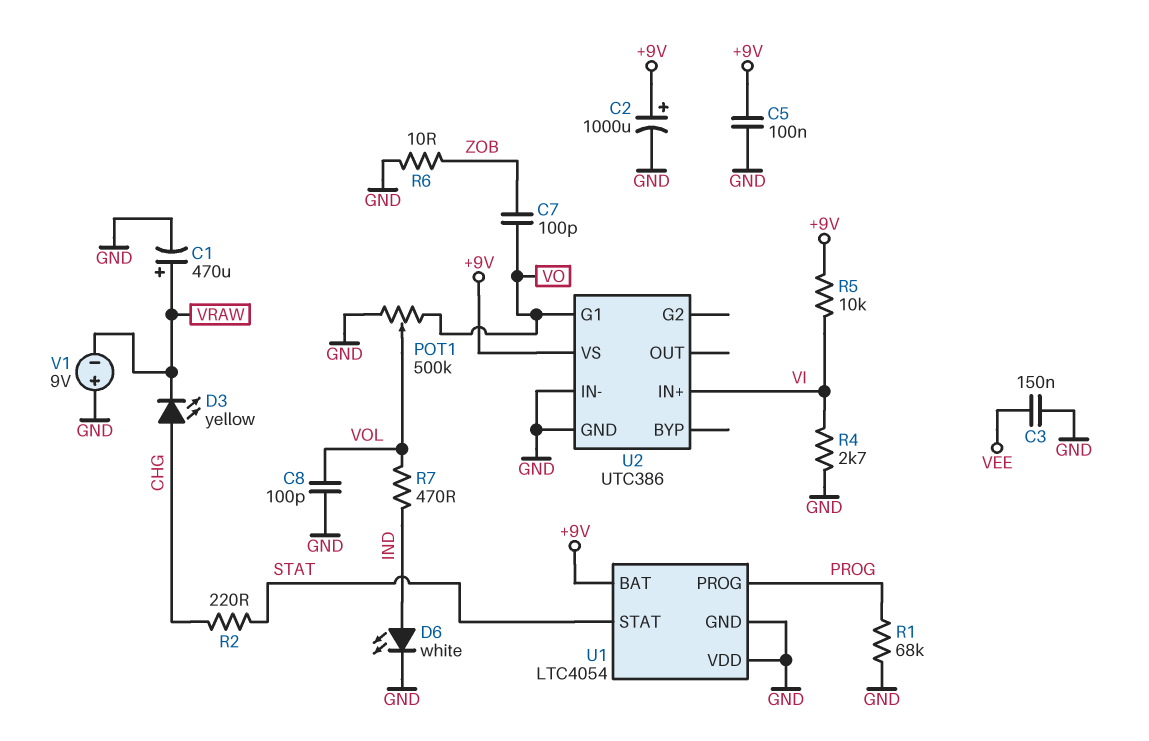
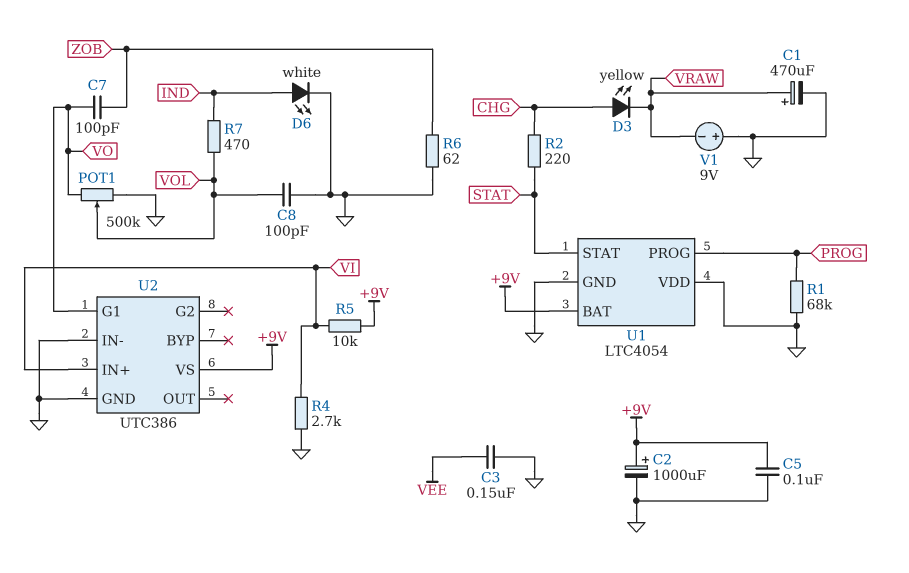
R6: 10 (GND, ZOB) -> 62 (GND, ZOB)

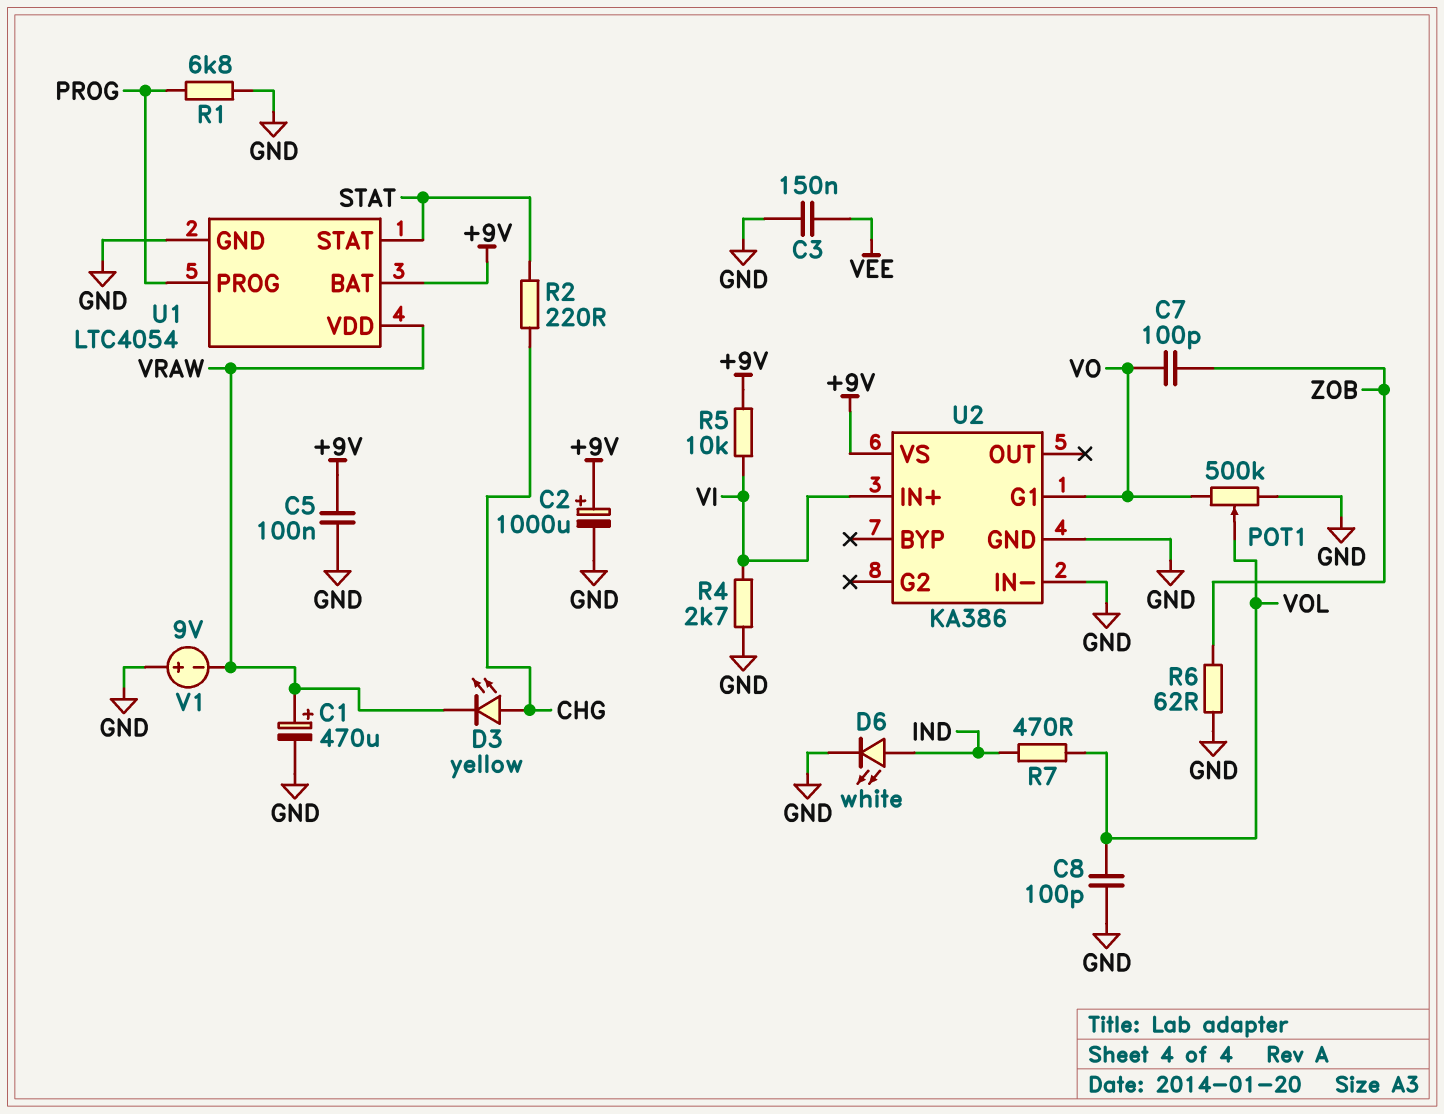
R1: 68k (GND, PROG) -> 6.8k (GND, PROG)
U1 pin VDD: GND -> VRAW
U2: UTC386 -> KA386

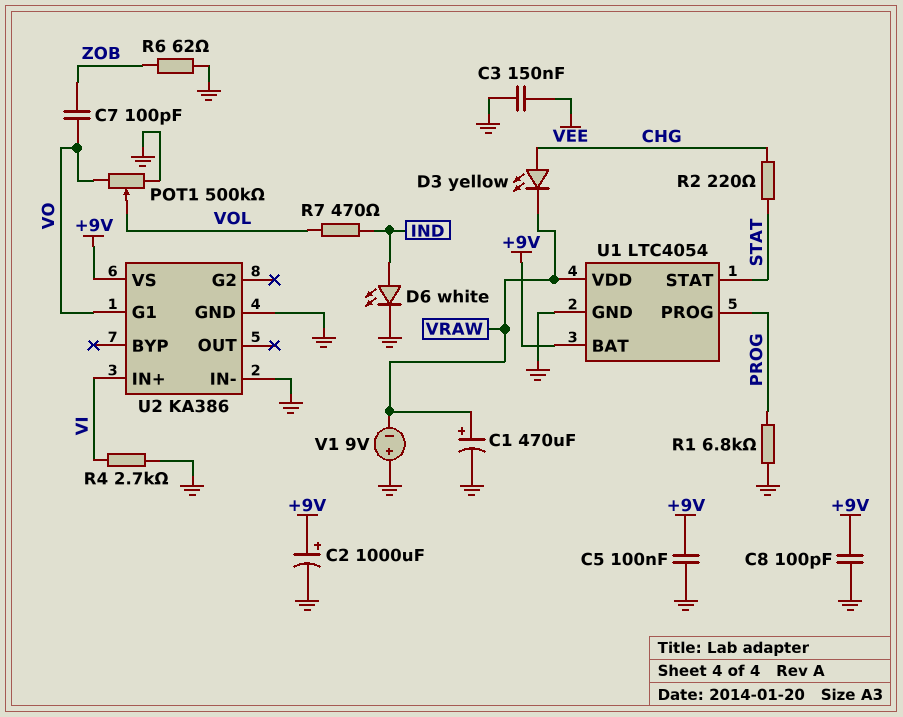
C8: 100pF (GND, VOL) -> 100pF (+9V, GND)
R5: 10k (+9V, VI) -> none

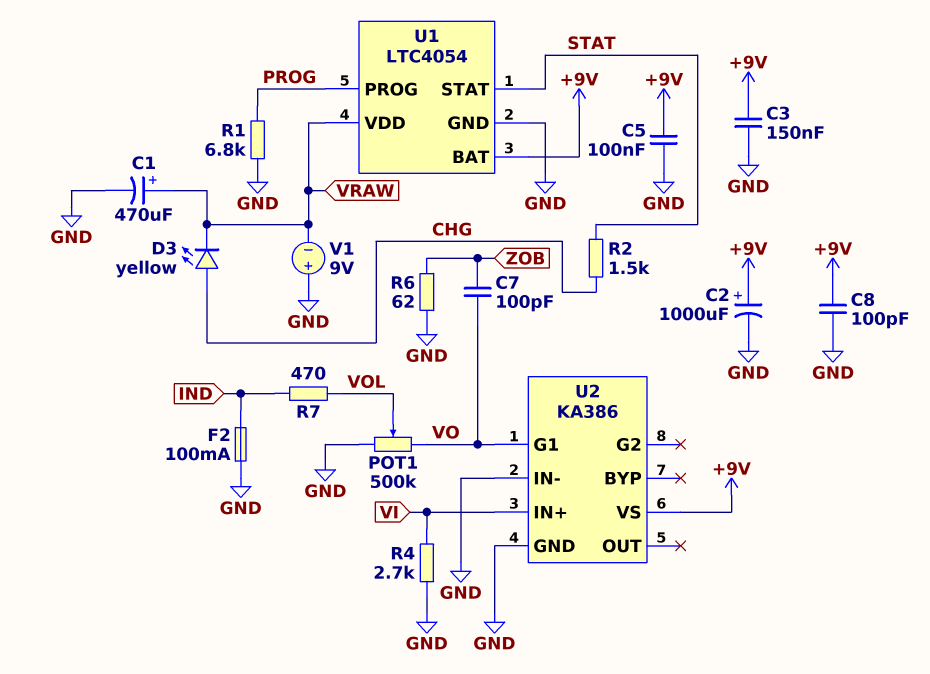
C3: 150nF (GND, VEE) -> 150nF (+9V, GND)
D6: LED white (A IND, K GND) -> none
F2: none -> 100mA (GND, IND)
R2: 220 (CHG, STAT) -> 1.5k (CHG, STAT)

